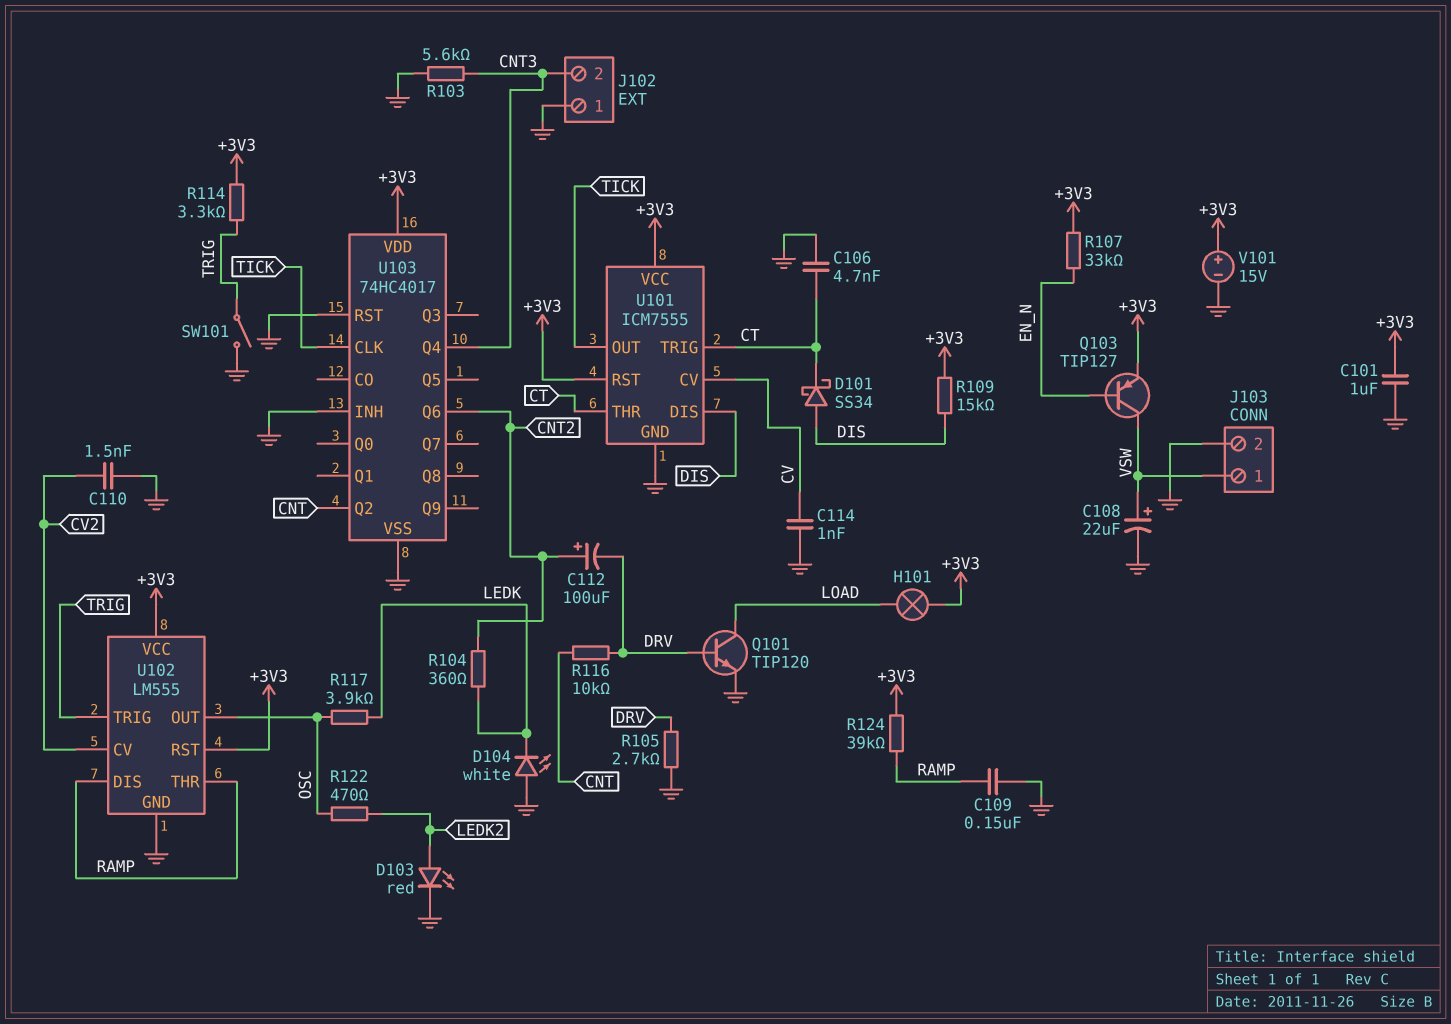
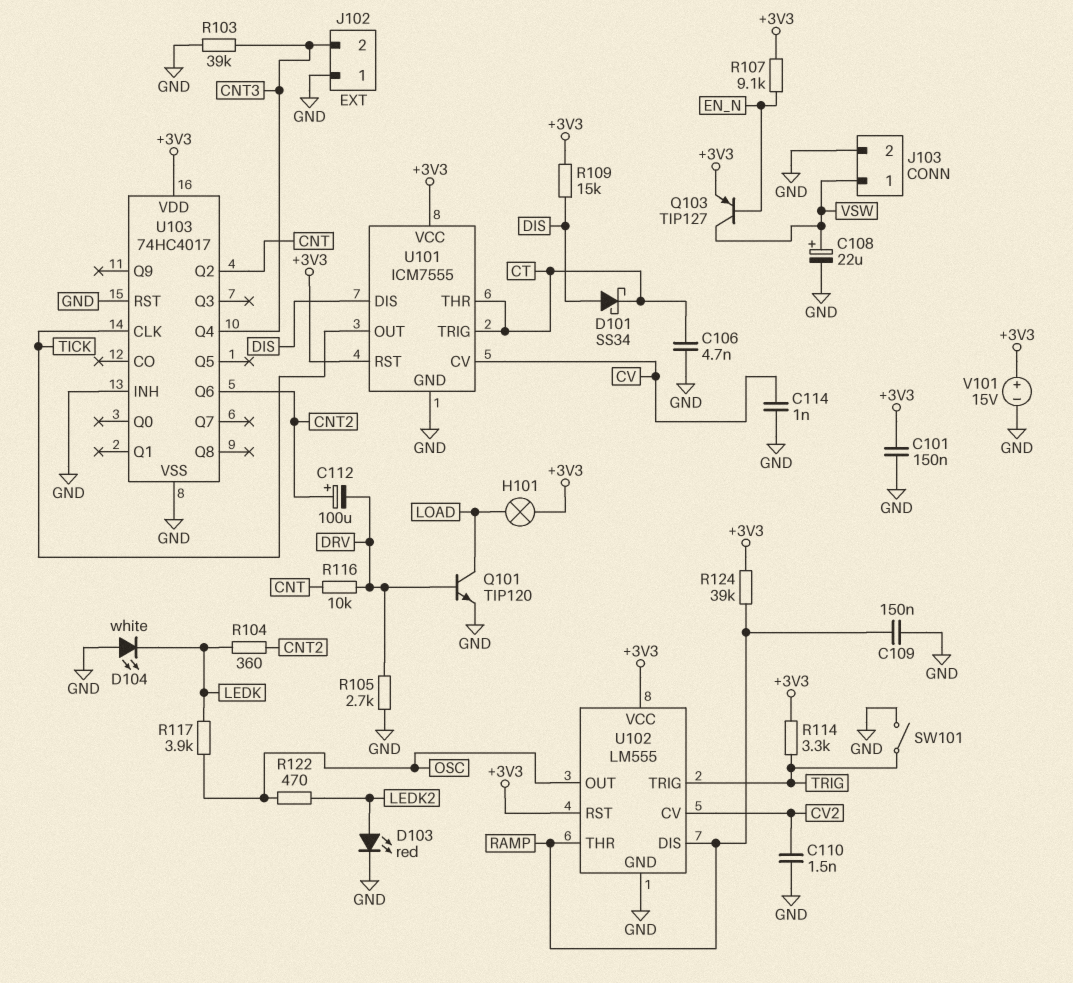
C101: 1uF (+3V3, GND) -> 150nF (+3V3, GND)
R103: 5.6k (CNT3, GND) -> 39k (CNT3, GND)
R107: 33k (+3V3, EN_N) -> 9.1k (+3V3, EN_N)

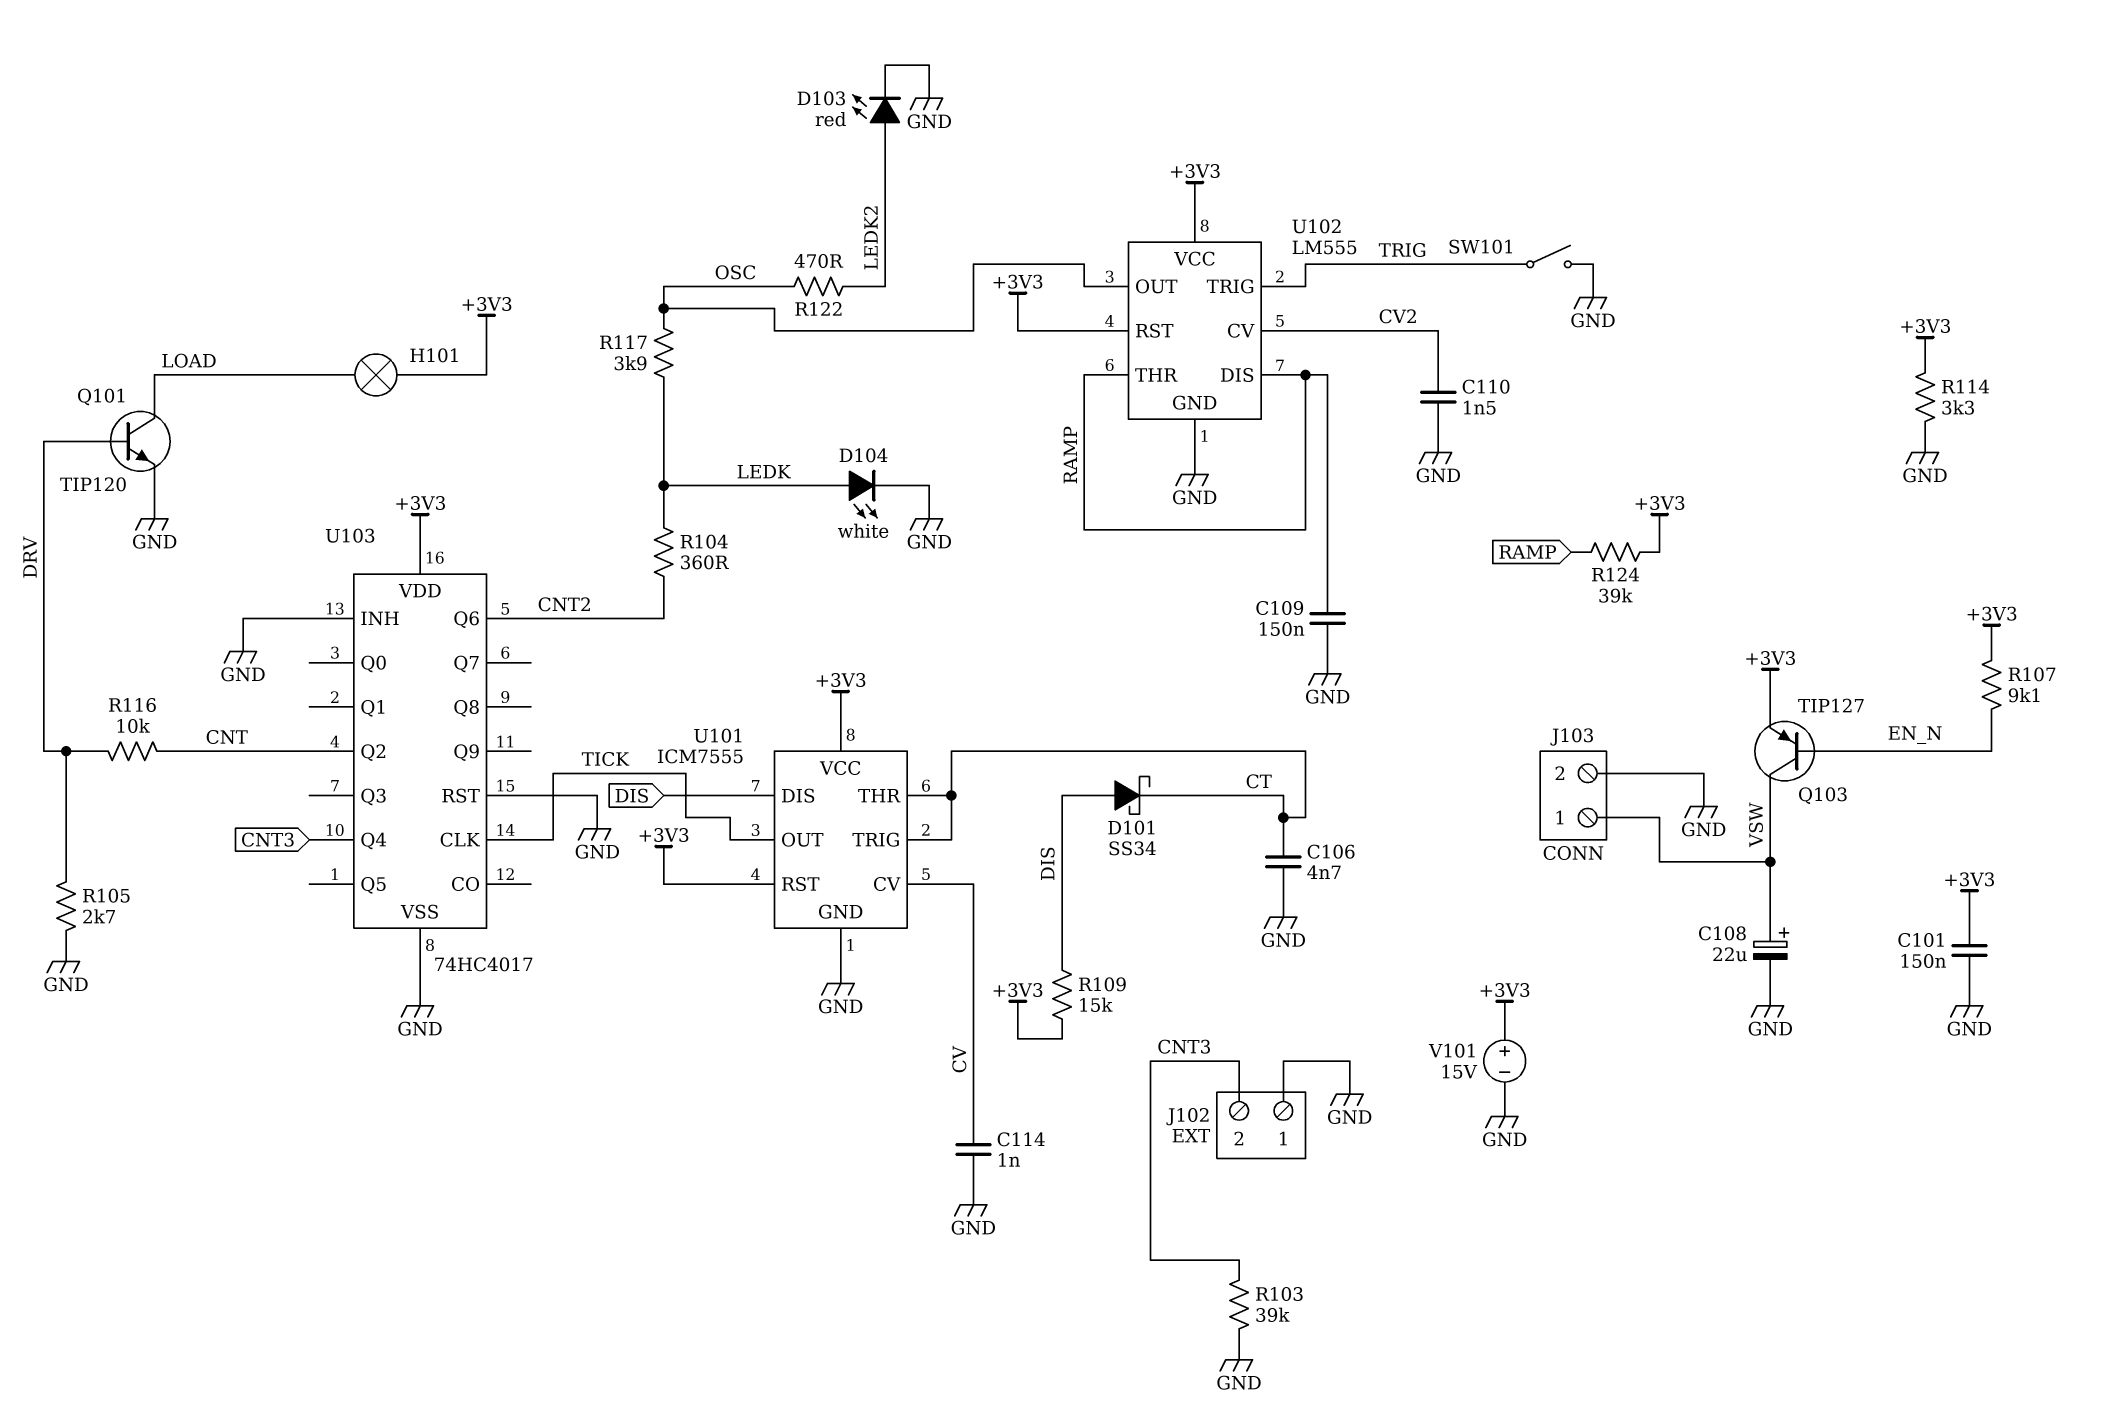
C112: 100uF (plus CNT2, minus DRV) -> none
D104: LED white (A GND, K LEDK) -> LED white (A LEDK, K GND)
R114: 3.3k (+3V3, TRIG) -> 3.3k (+3V3, GND)

